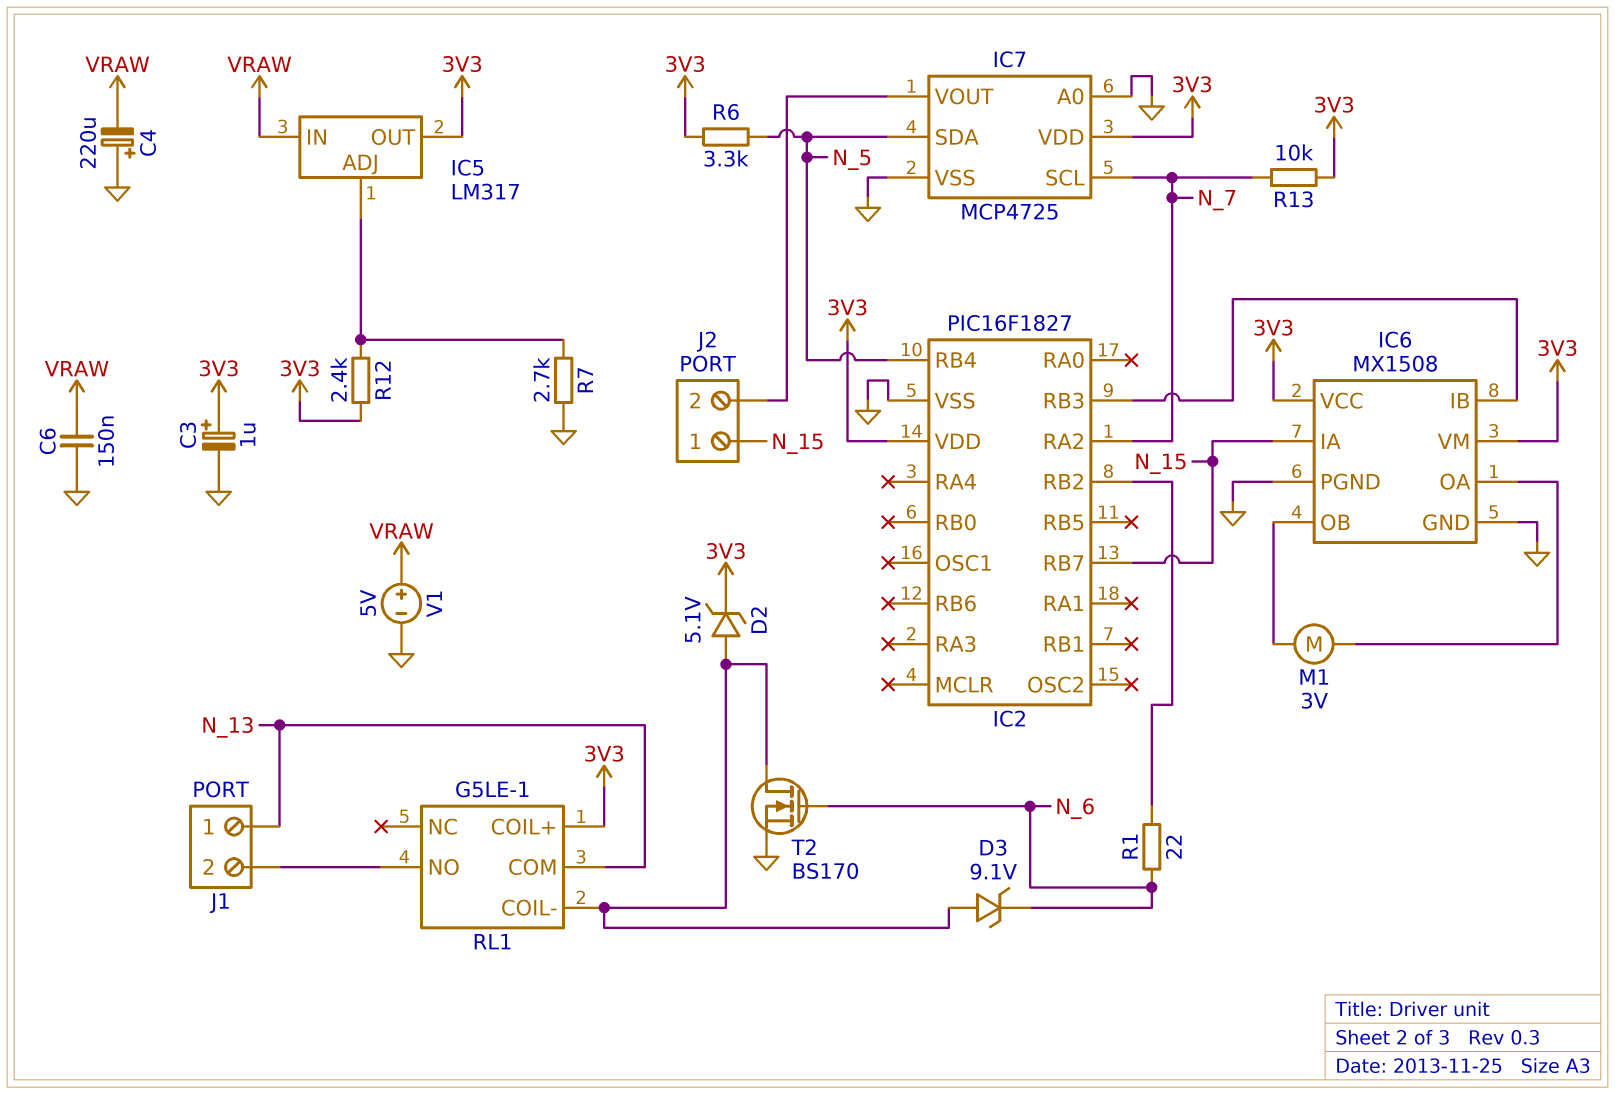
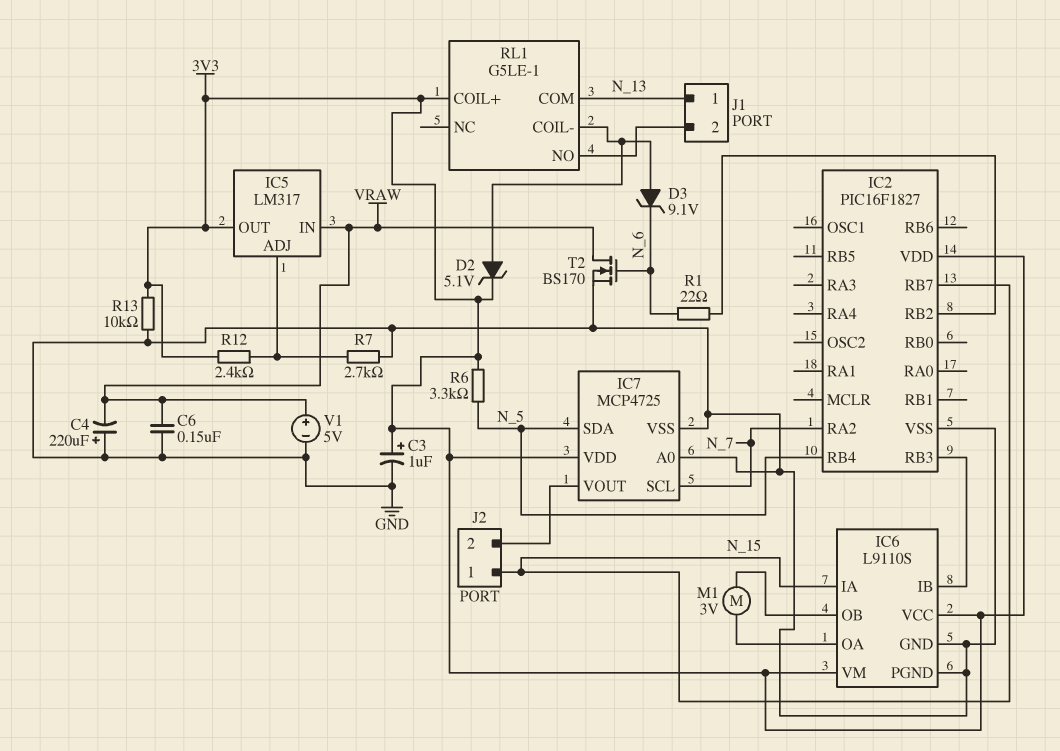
IC6: MX1508 -> L9110S
R13: 10k (3V3, N_7) -> 10k (3V3, GND)
T2: NMOS BS170 (G N_6, D RL1/COIL-, S GND) -> NMOS BS170 (G N_6, D VRAW, S GND)

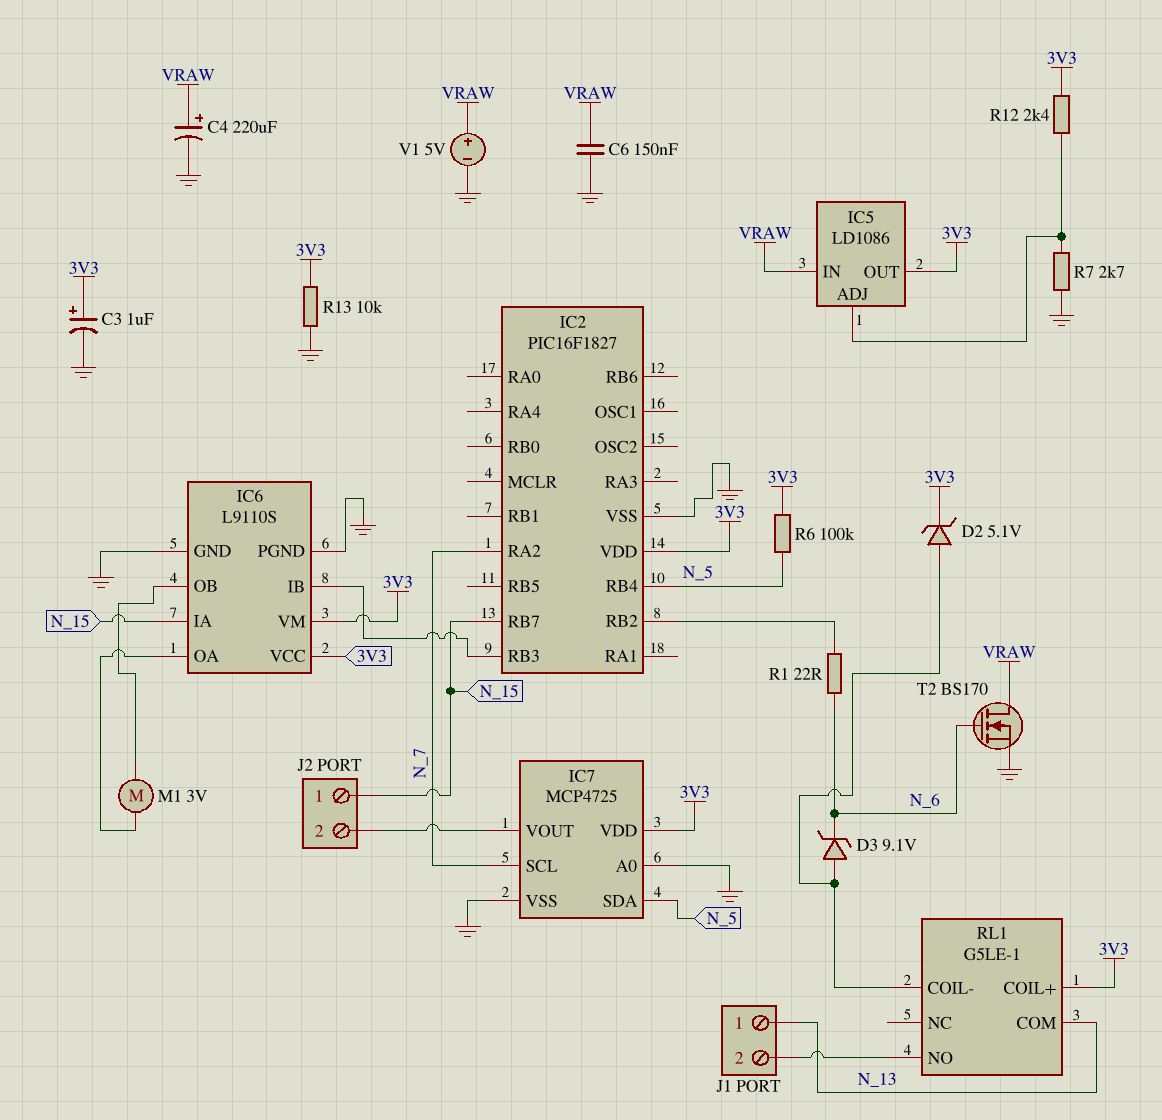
C4: 220uF (plus GND, minus VRAW) -> 220uF (plus VRAW, minus GND)
IC5: LM317 -> LD1086
R6: 3.3k (3V3, N_5) -> 100k (3V3, N_5)

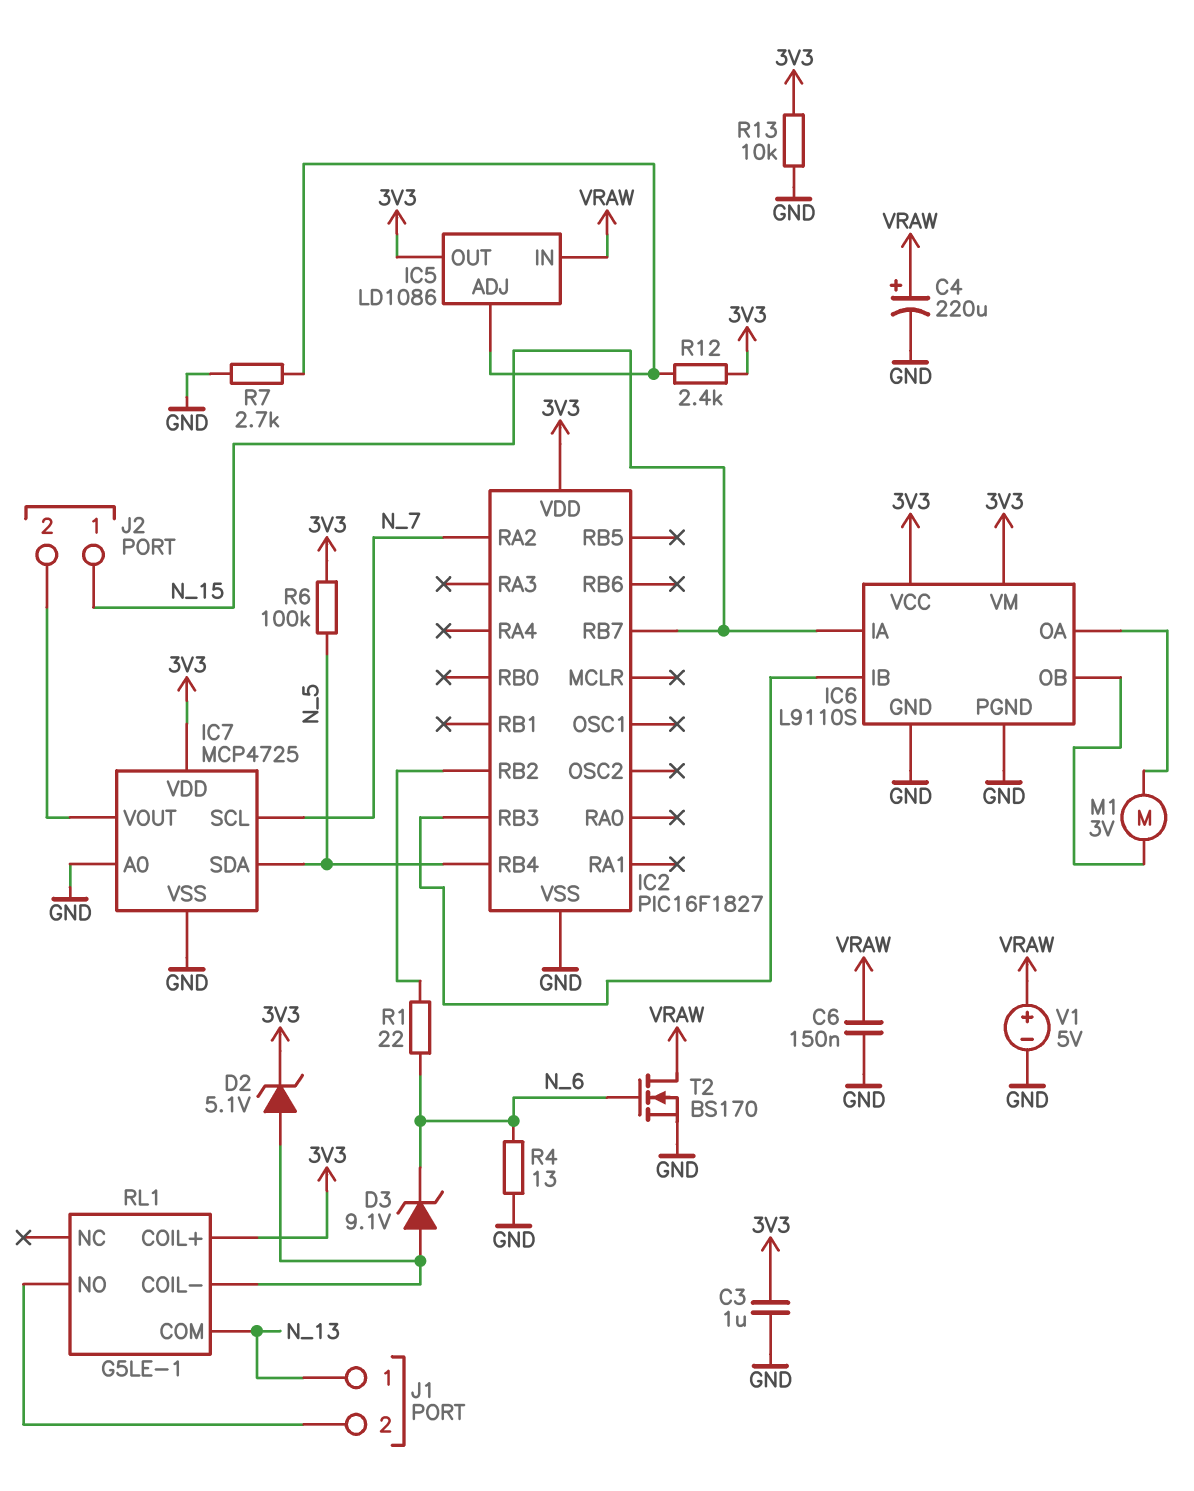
C3: 1uF (plus 3V3, minus GND) -> 1uF (3V3, GND)
R4: none -> 13 (GND, N_6)

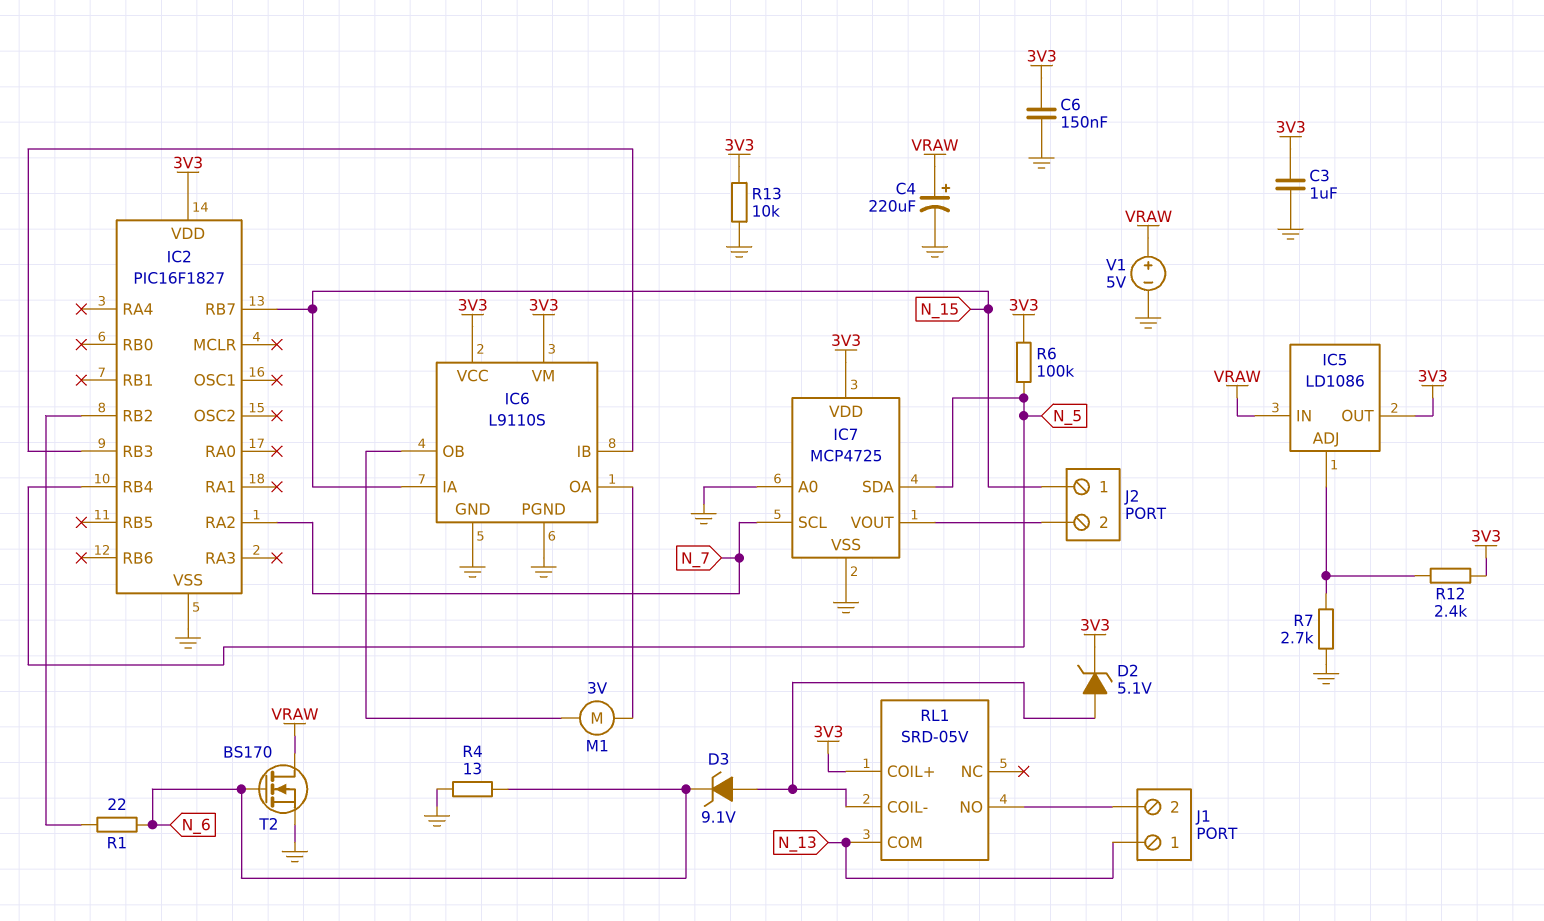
C6: 150nF (GND, VRAW) -> 150nF (3V3, GND)
RL1: G5LE-1 -> SRD-05V

